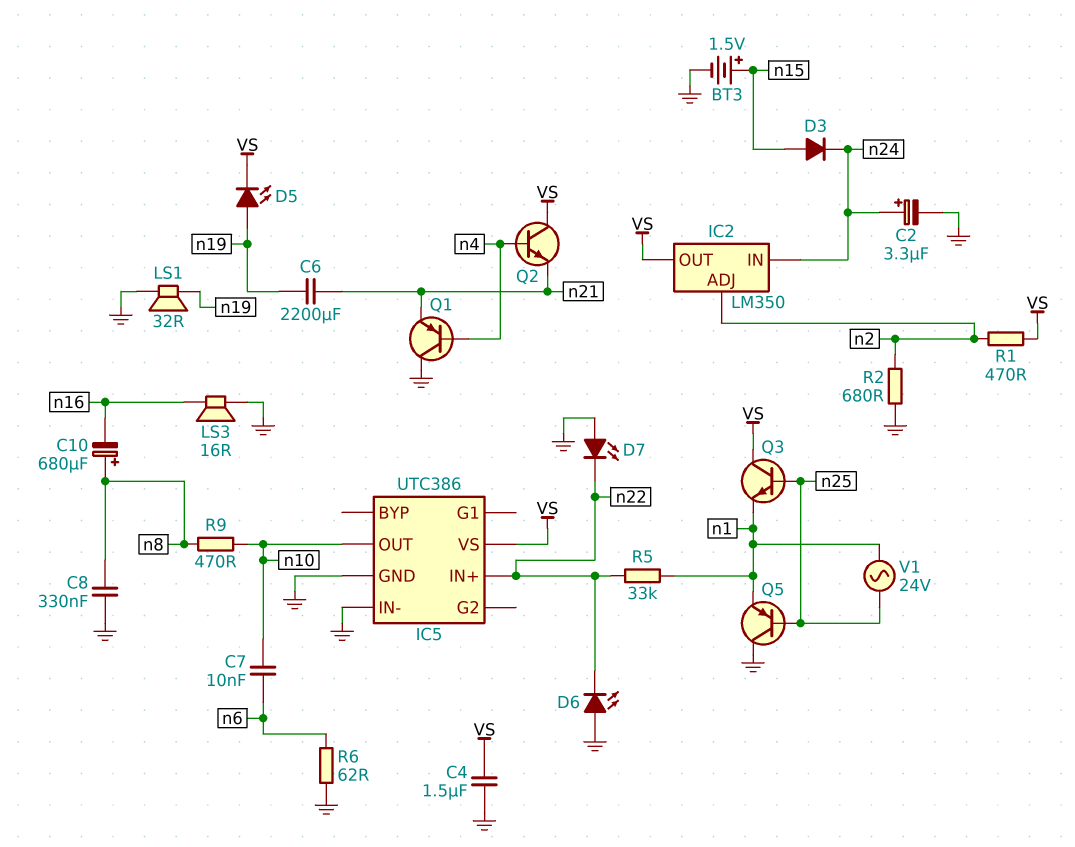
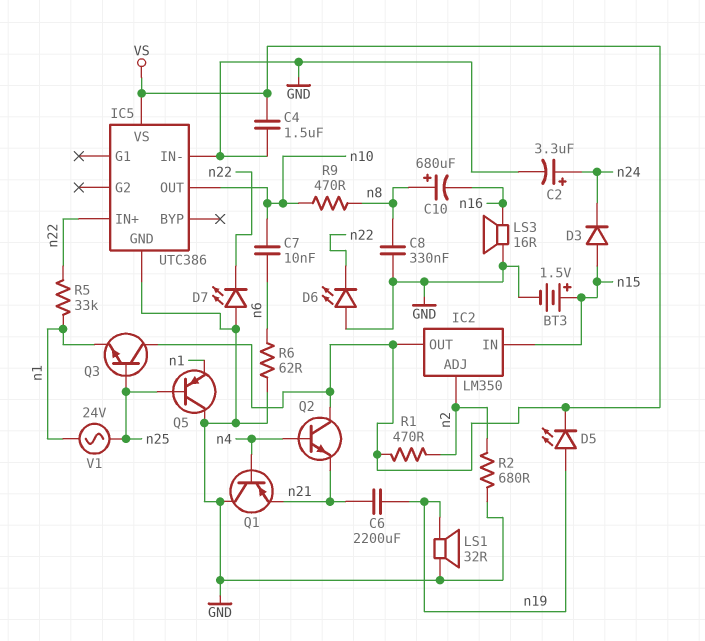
IC2 pin IN: n24 -> n15

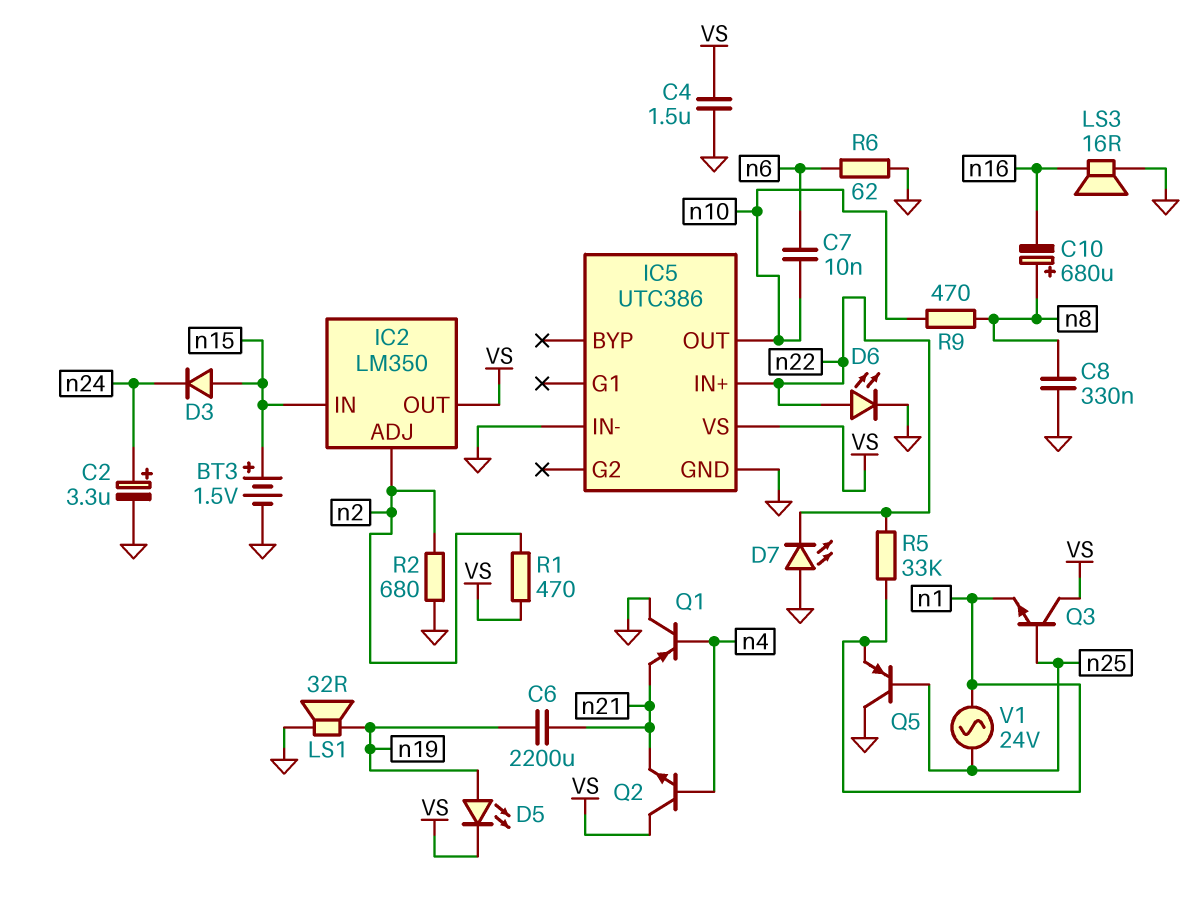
D6: LED (A GND, K n22) -> LED (A n22, K GND)

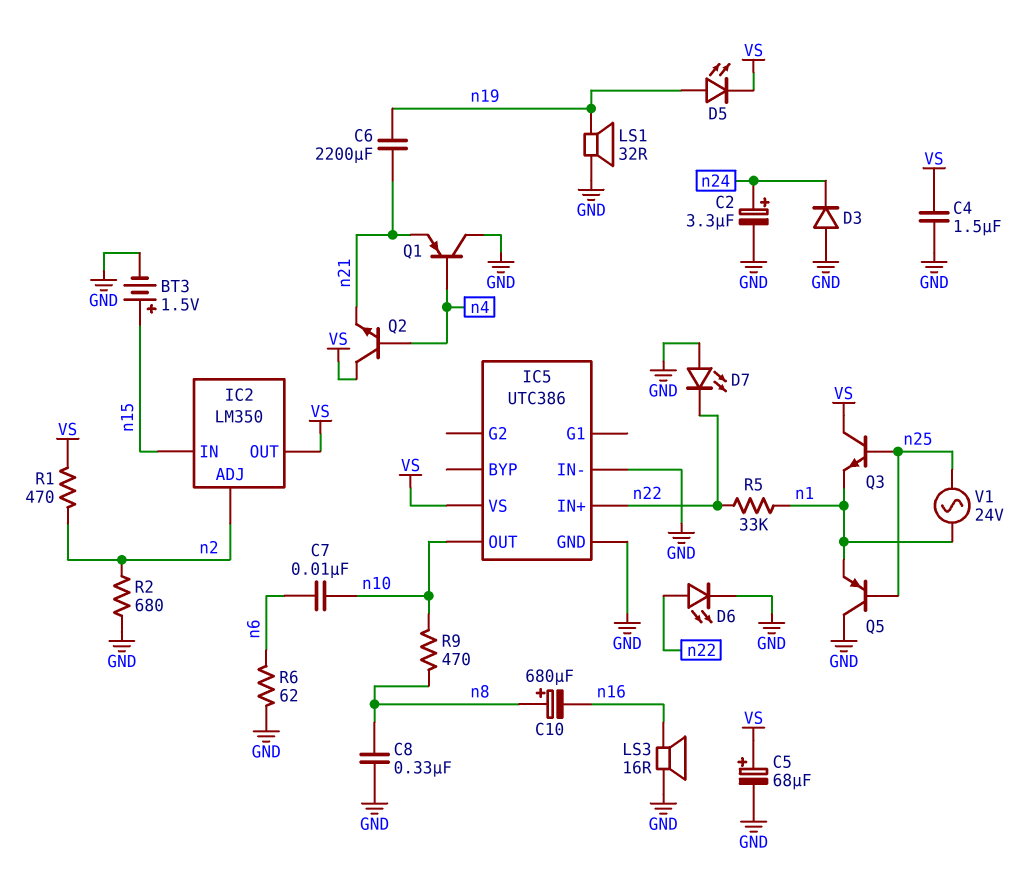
C5: none -> 68uF (plus VS, minus GND)
D3: diode (A n15, K n24) -> diode (A GND, K n24)

